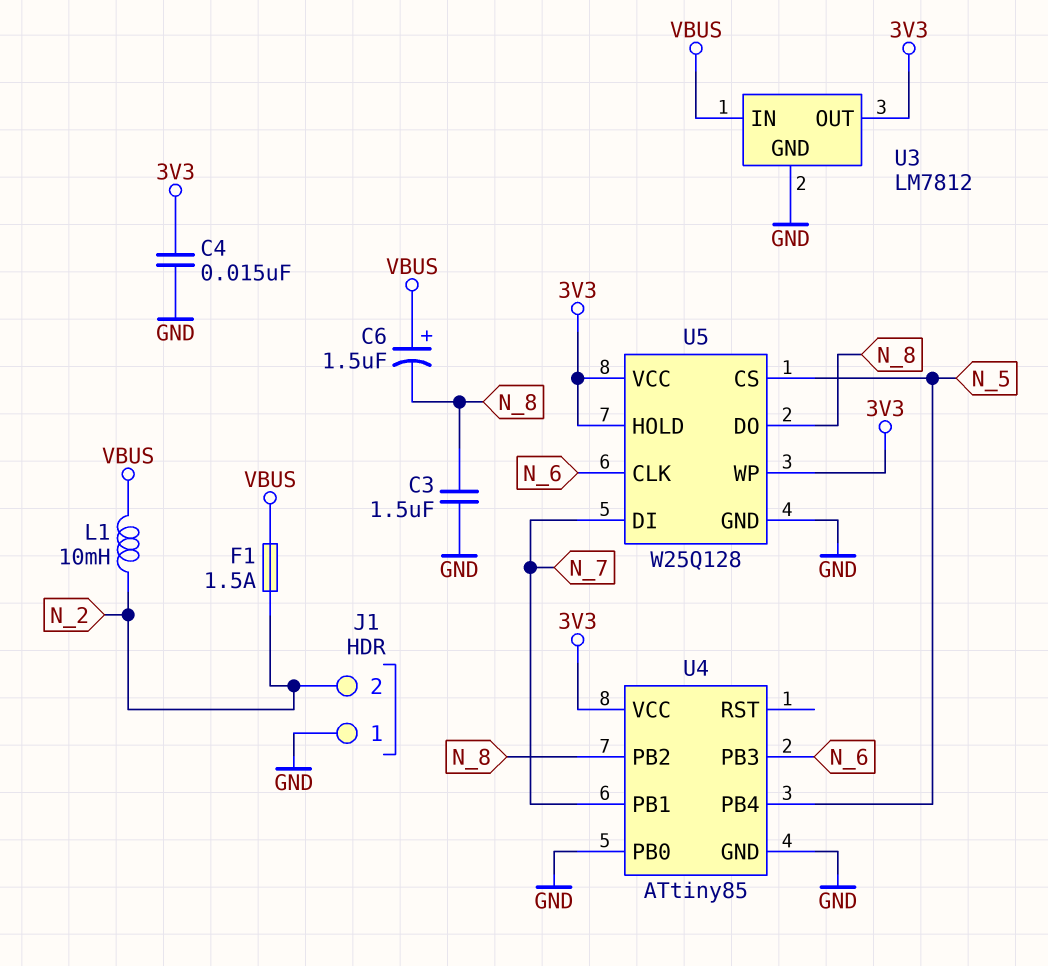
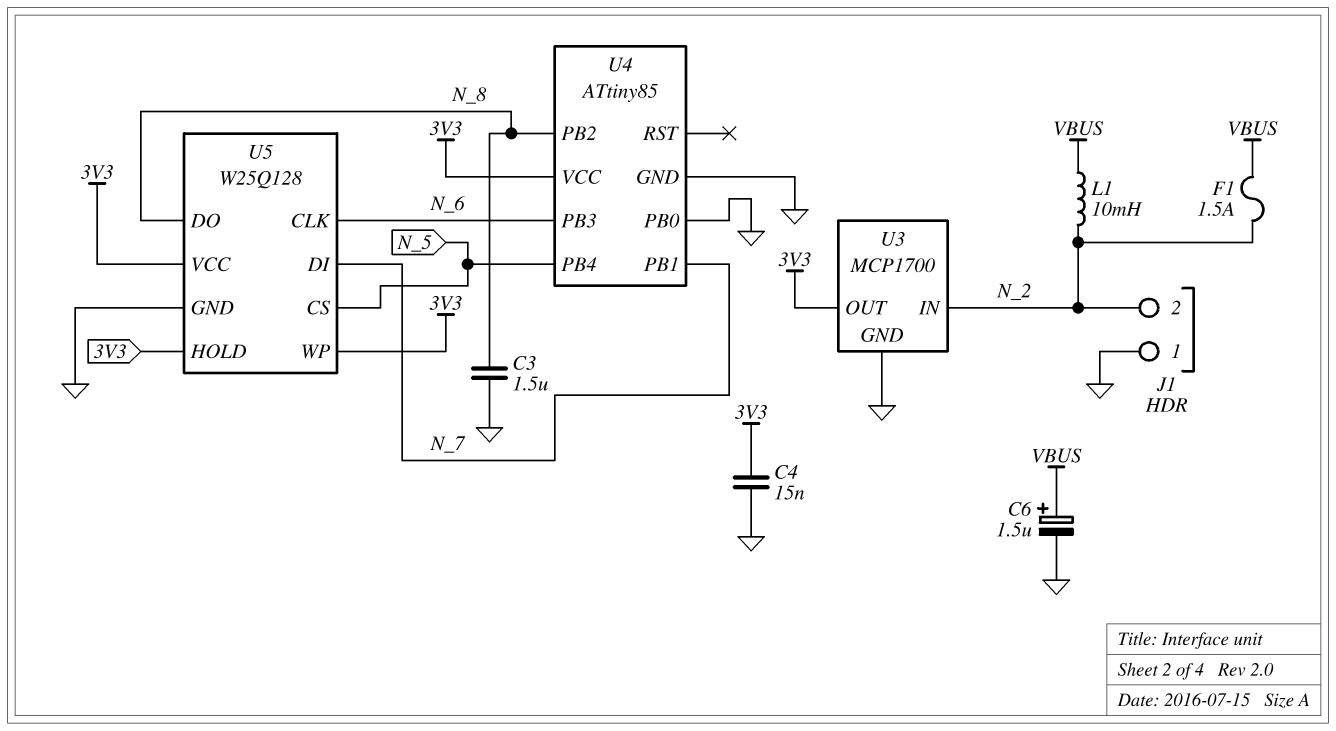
C6: 1.5uF (plus VBUS, minus N_8) -> 1.5uF (plus VBUS, minus GND)
U3: LM7812 -> MCP1700
U3 pin IN: VBUS -> N_2

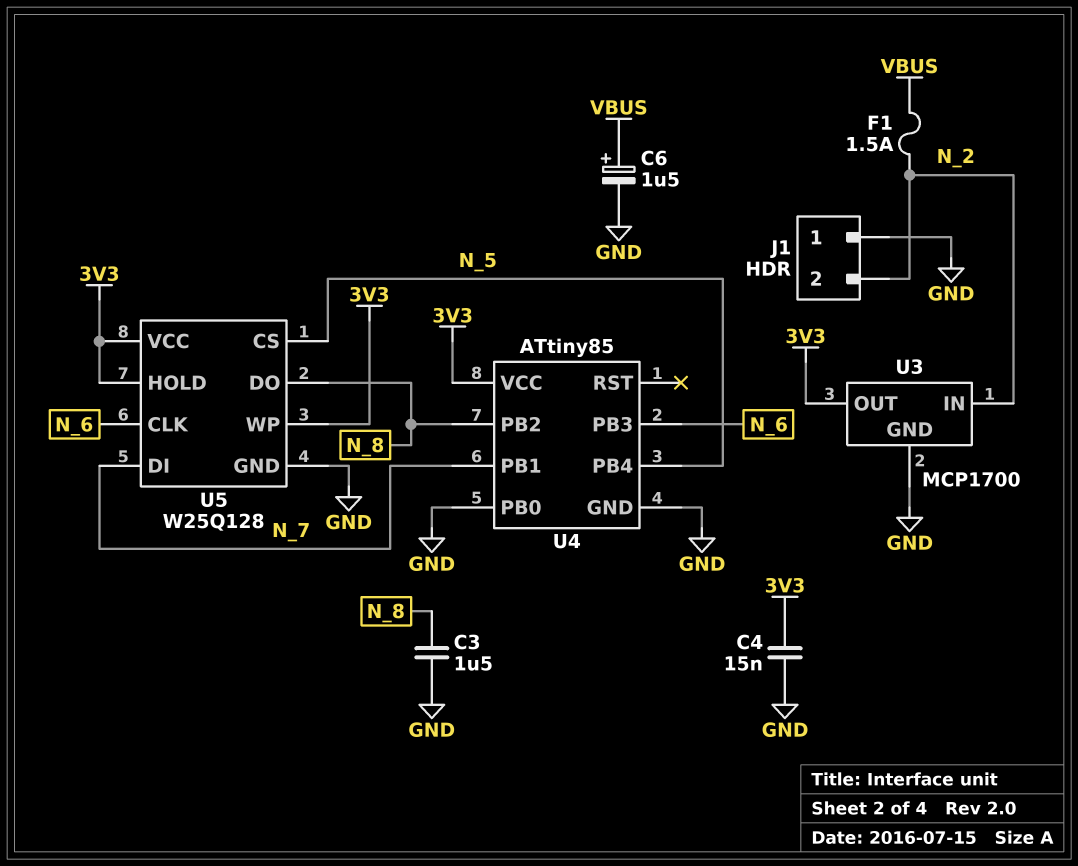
L1: 10mH (N_2, VBUS) -> none

